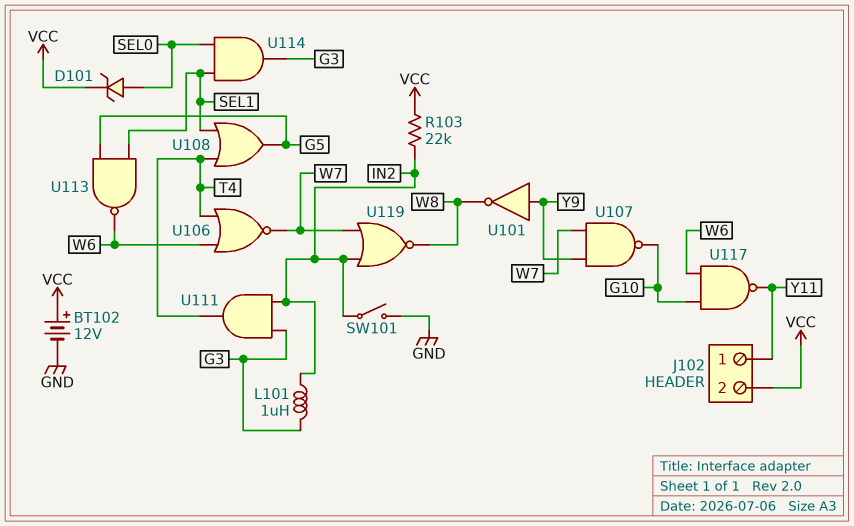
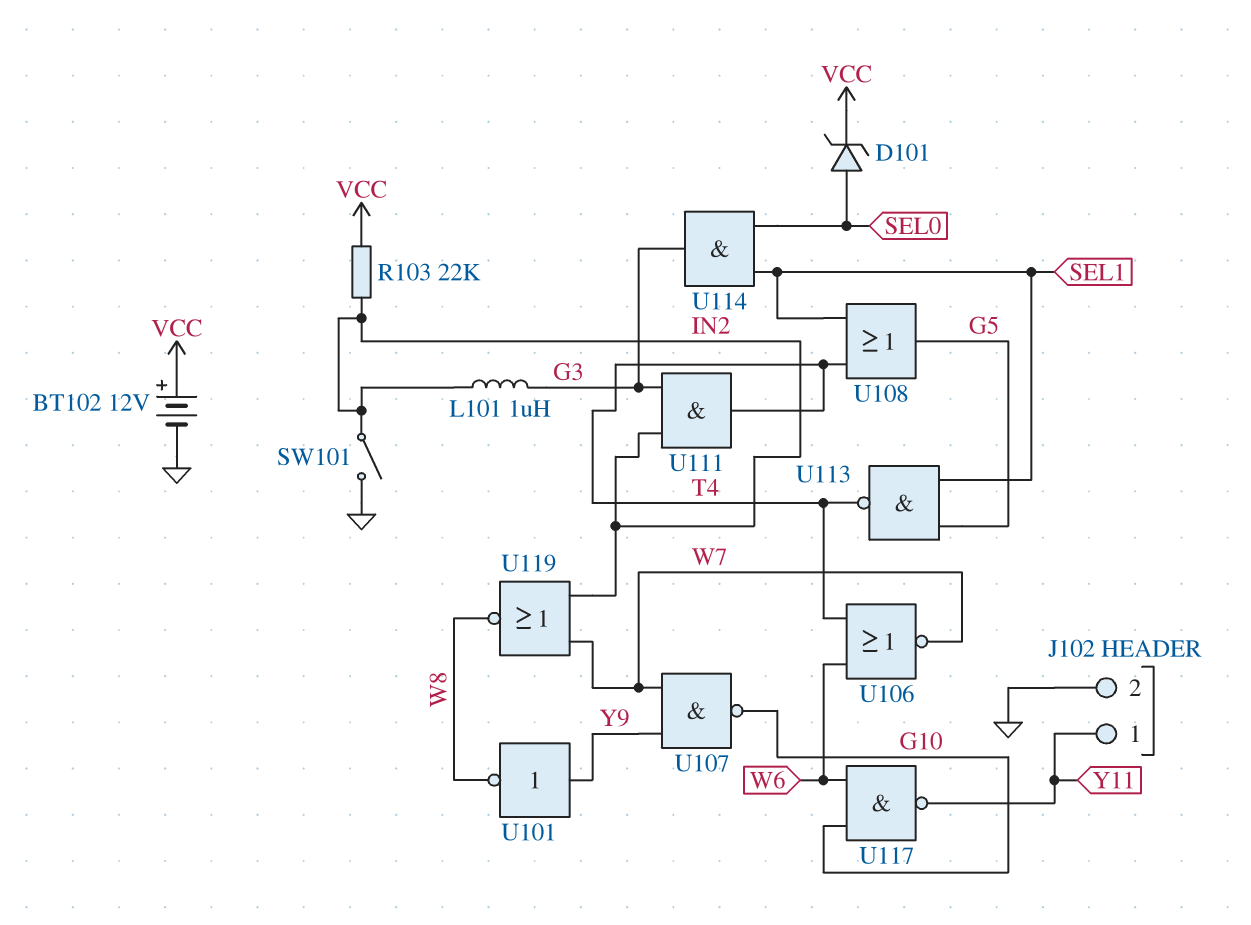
J102 pin 2: VCC -> GND
U113: NAND (in G5, in SEL1, out W6) -> NAND (in G5, in SEL1, out T4)

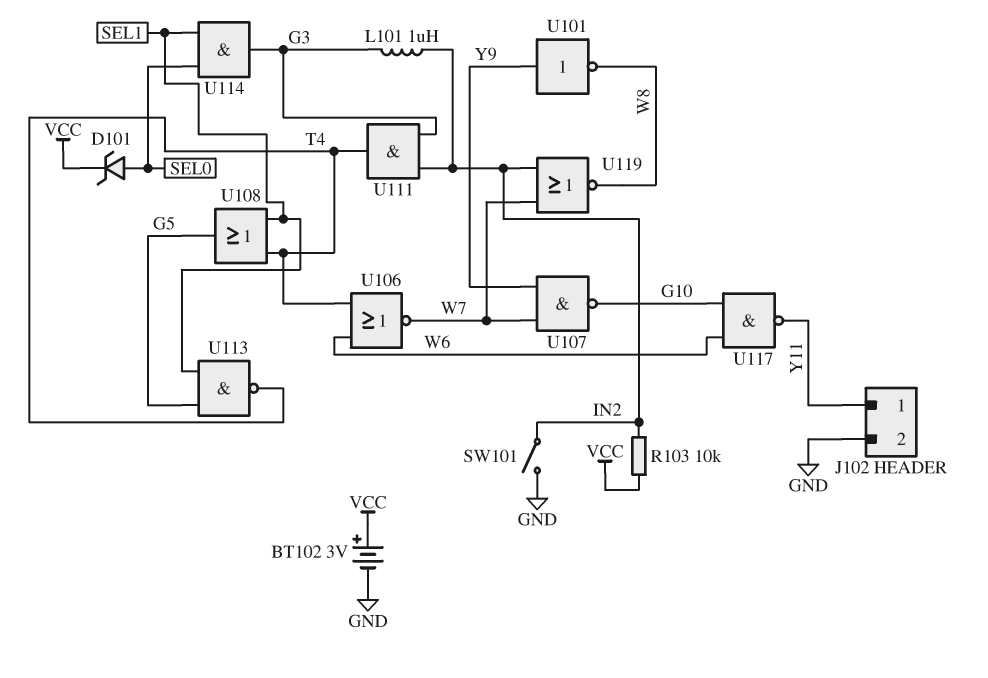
BT102: 12V (plus VCC, minus GND) -> 3V (plus VCC, minus GND)
R103: 22k (IN2, VCC) -> 10k (IN2, VCC)

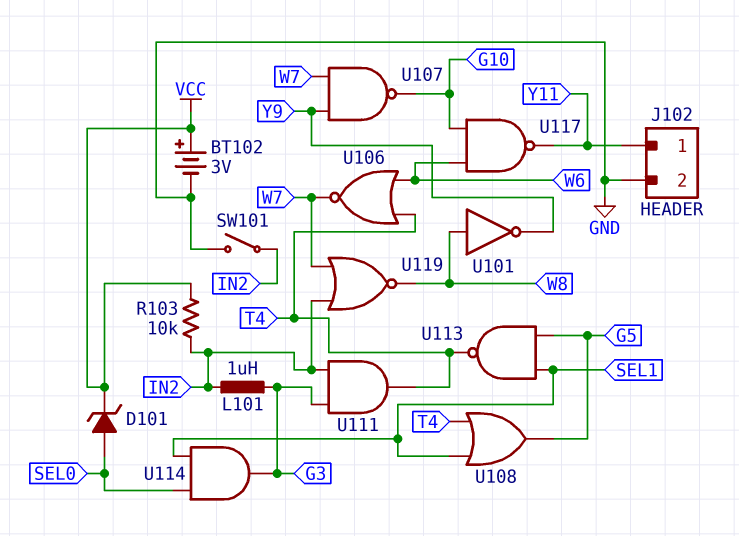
U101: NOT (in Y9, out W8) -> NOT (in W8, out Y9)

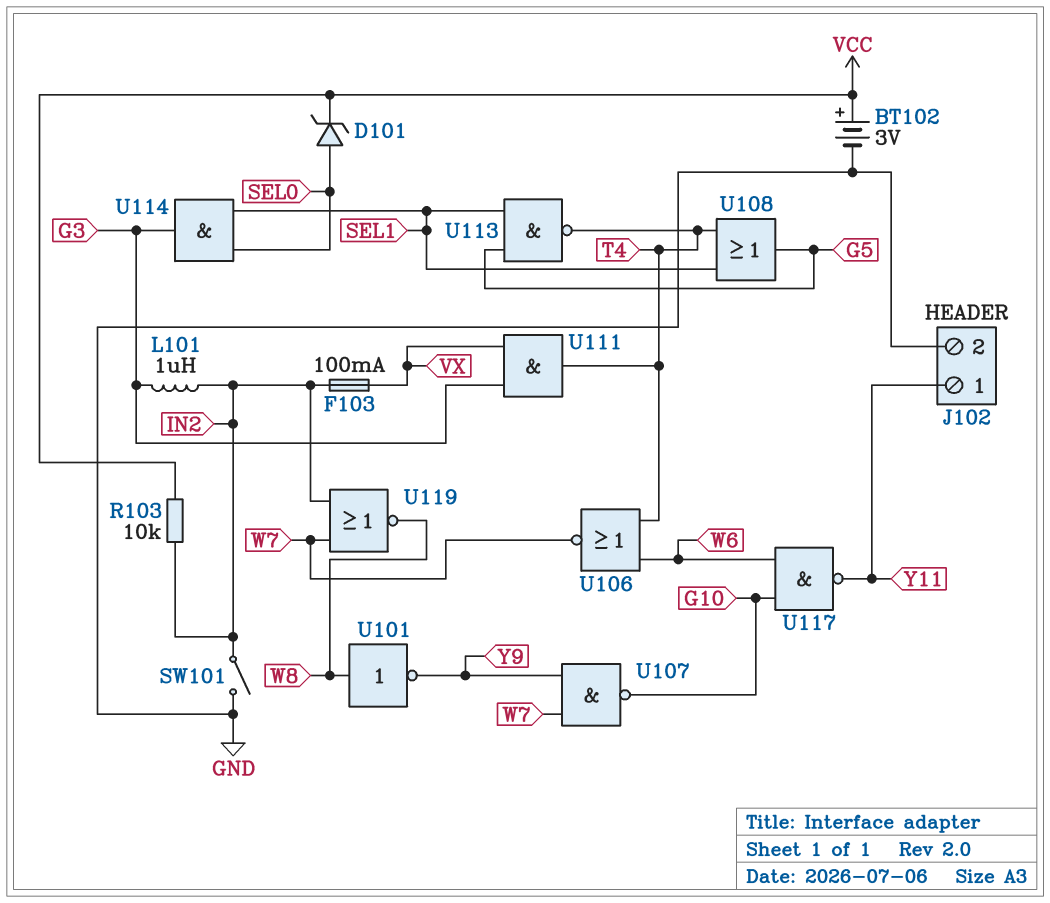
F103: none -> 100mA (IN2, VX)
U111: AND (in G3, in IN2, out T4) -> AND (in G3, in VX, out T4)

